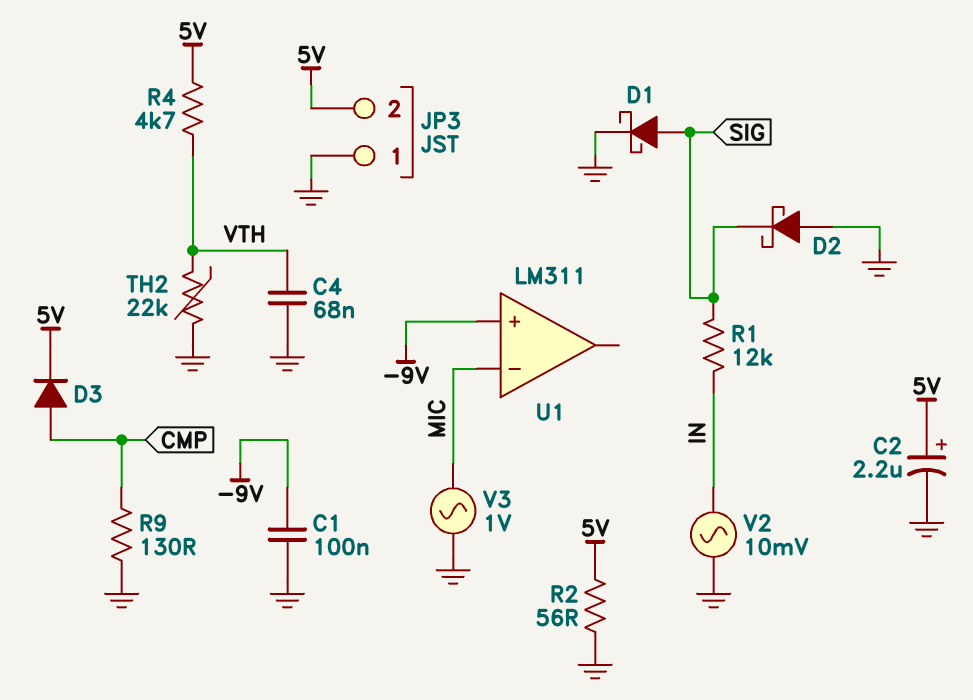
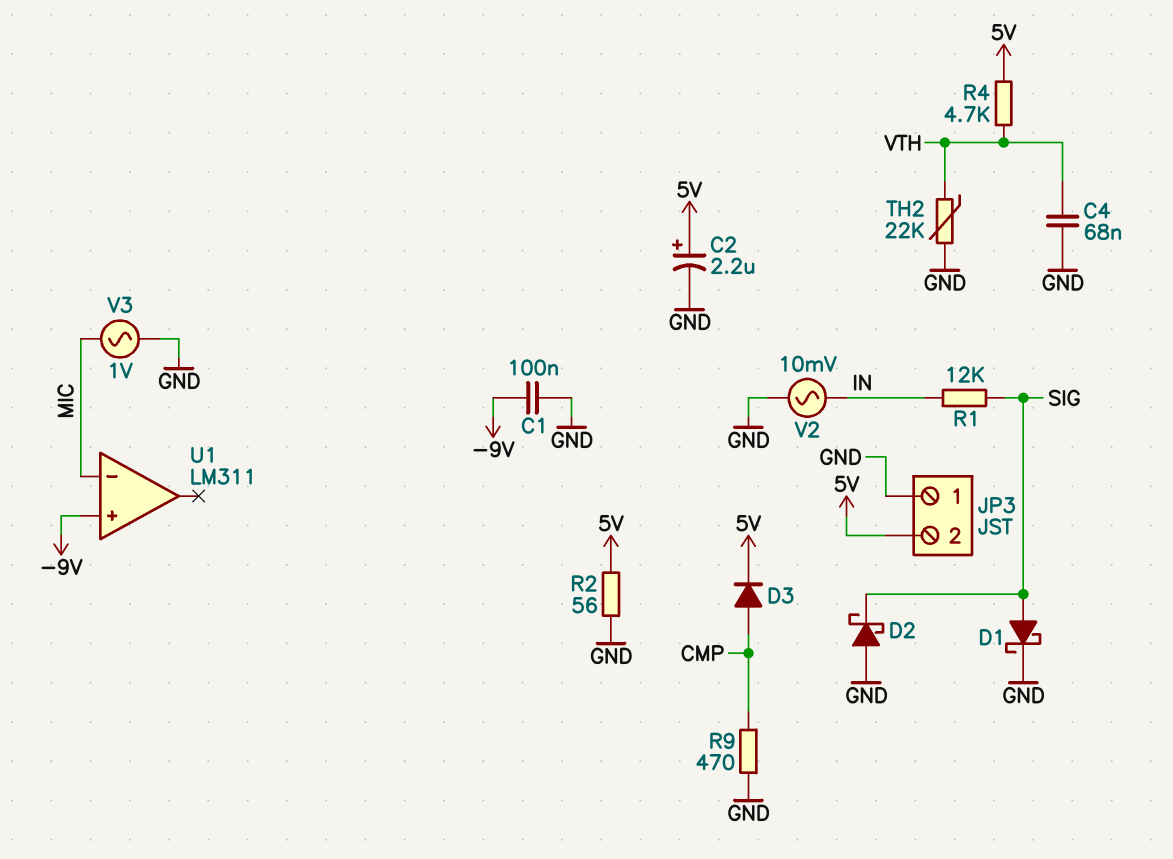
R9: 130 (CMP, GND) -> 470 (CMP, GND)

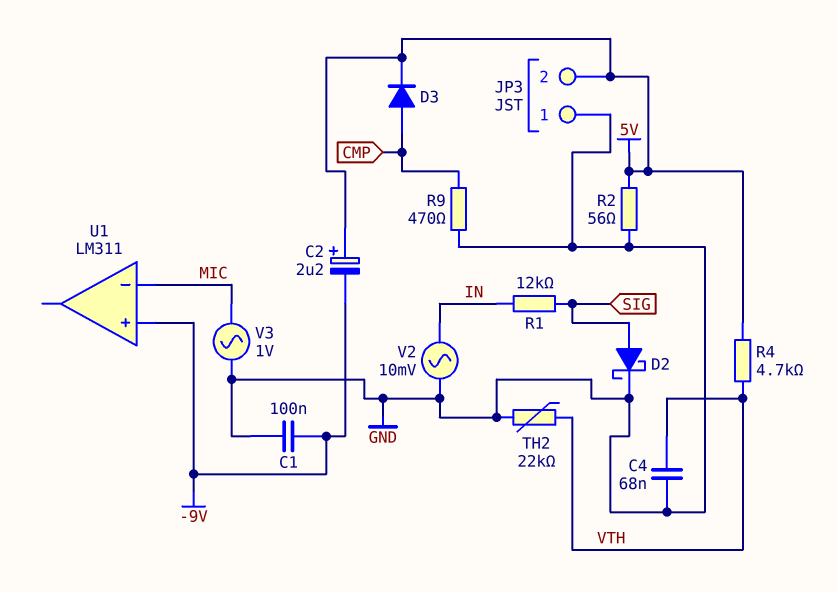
C2: 2.2uF (plus 5V, minus GND) -> 2.2uF (plus 5V, minus -9V)
D1: schottky (A SIG, K GND) -> none
D2: schottky (A GND, K SIG) -> schottky (A SIG, K GND)

